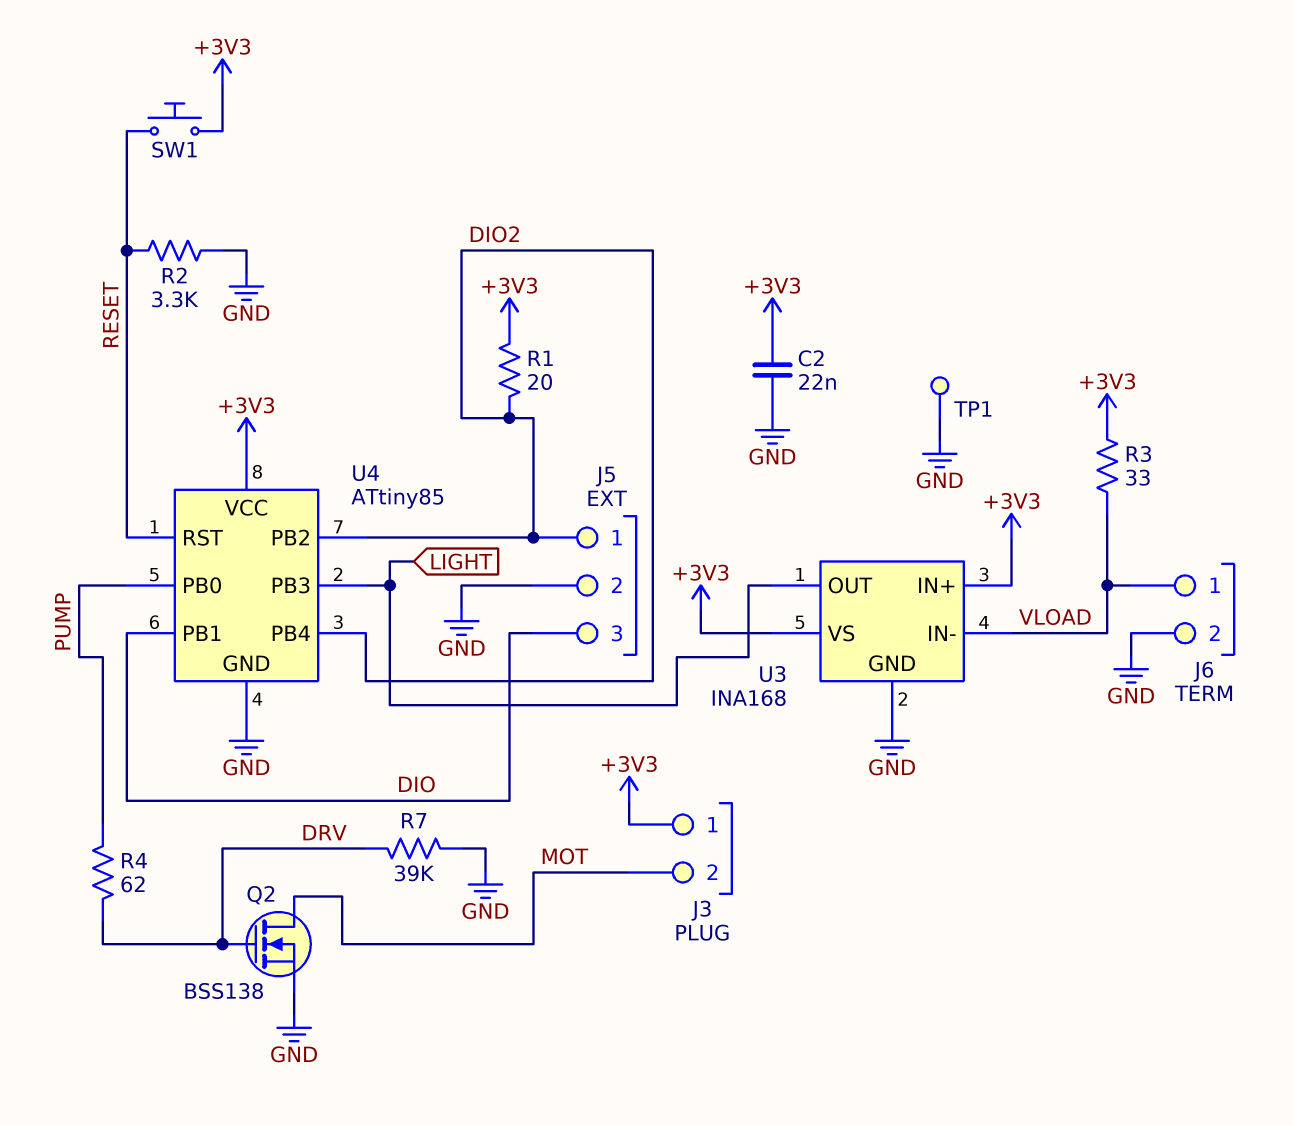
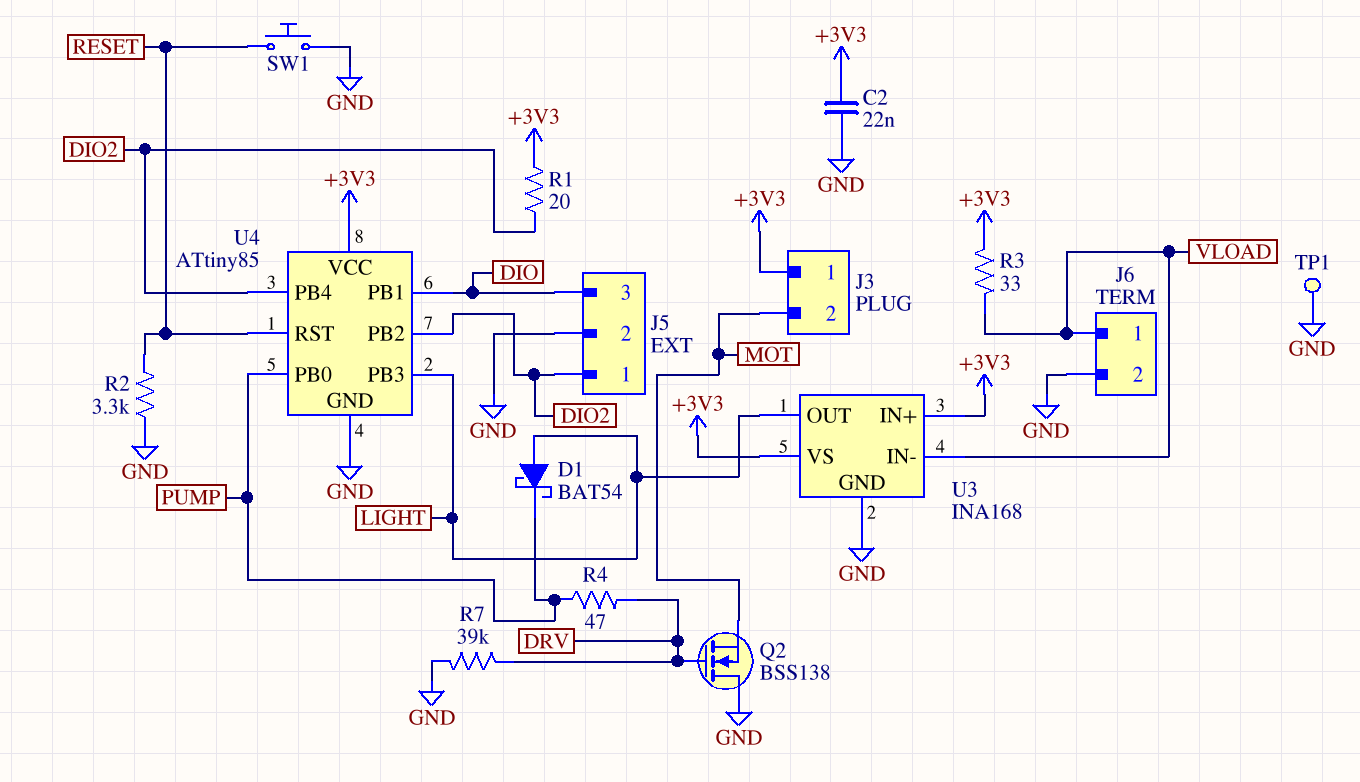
D1: none -> schottky BAT54 (A LIGHT, K PUMP)
Q2: NMOS BSS138 (G DRV, D MOT, S GND) -> NMOS BSS138 (G DRV, D GND, S MOT)
R4: 62 (DRV, PUMP) -> 47 (DRV, PUMP)
SW1: button (+3V3, RESET) -> button (GND, RESET)

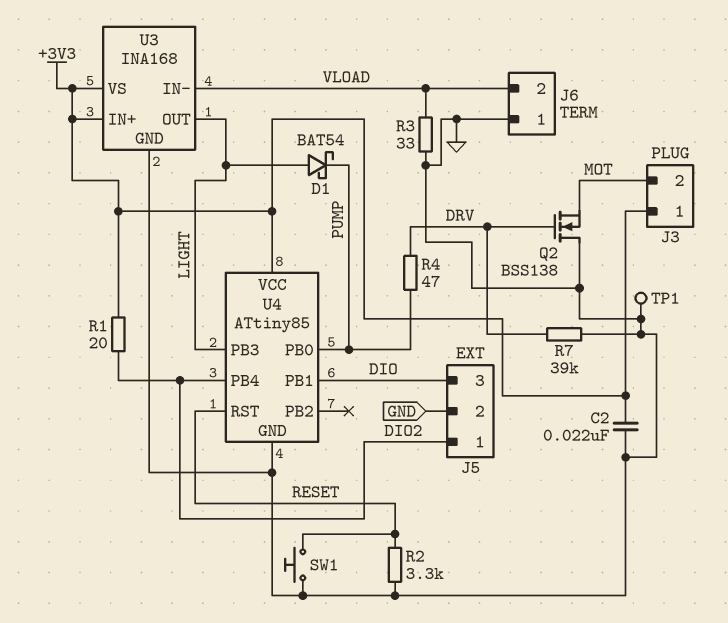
J6 pin 1: VLOAD -> GND
J6 pin 2: GND -> VLOAD
R3: 33 (+3V3, VLOAD) -> 33 (GND, VLOAD)
U4 pin PB2: DIO2 -> none

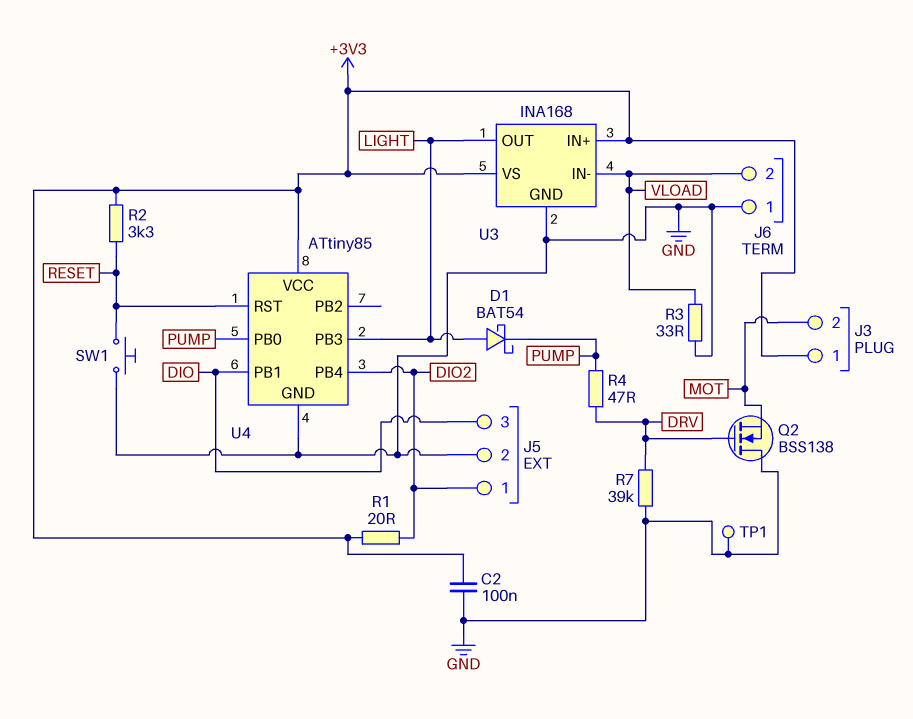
C2: 22nF (+3V3, GND) -> 100nF (+3V3, GND)
R2: 3.3k (GND, RESET) -> 3.3k (+3V3, RESET)

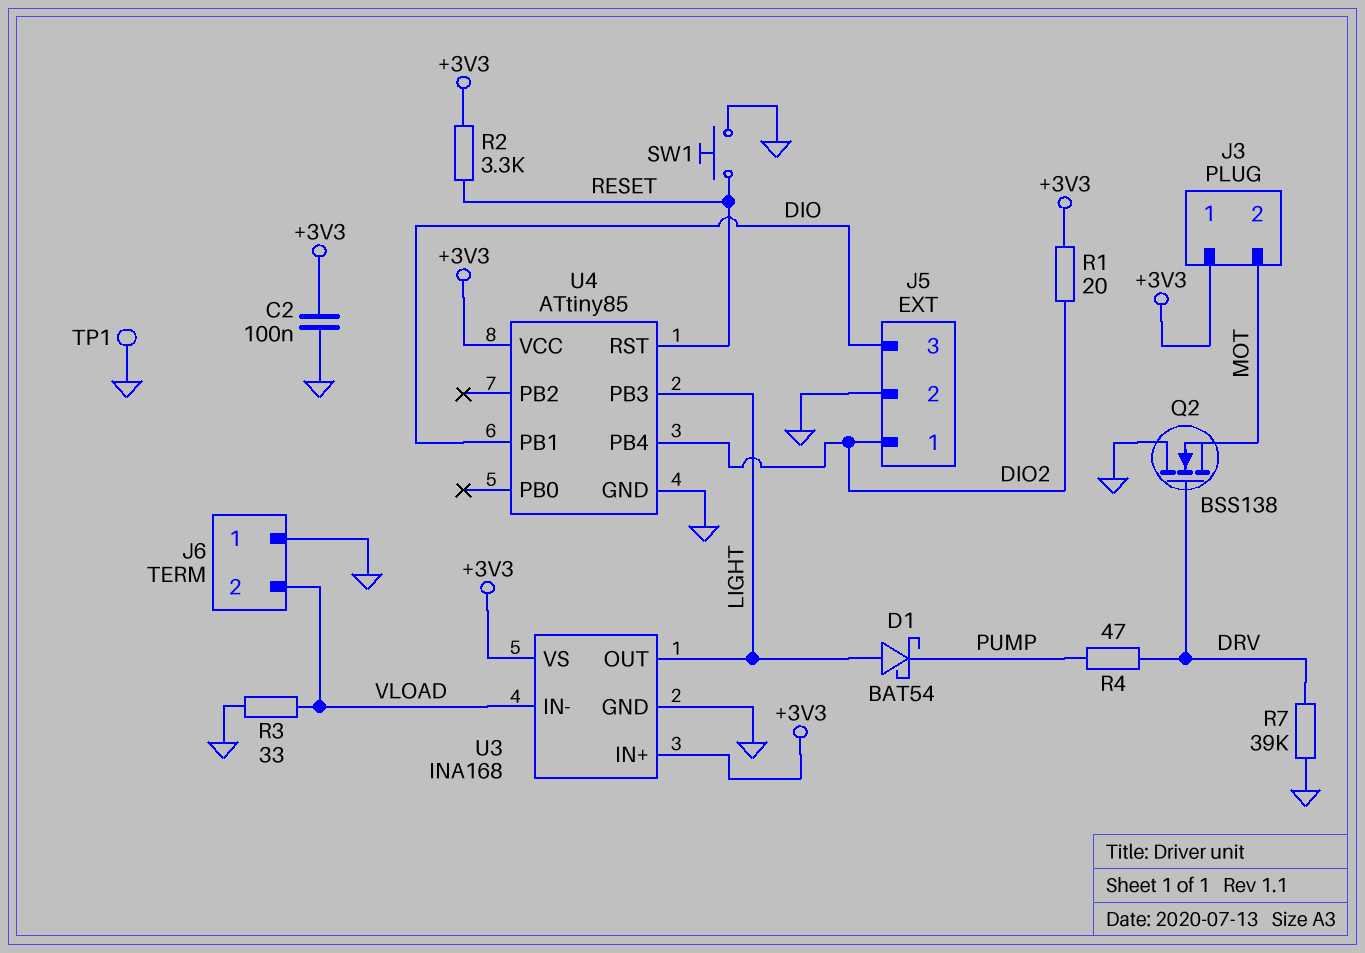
U4 pin PB0: PUMP -> none

